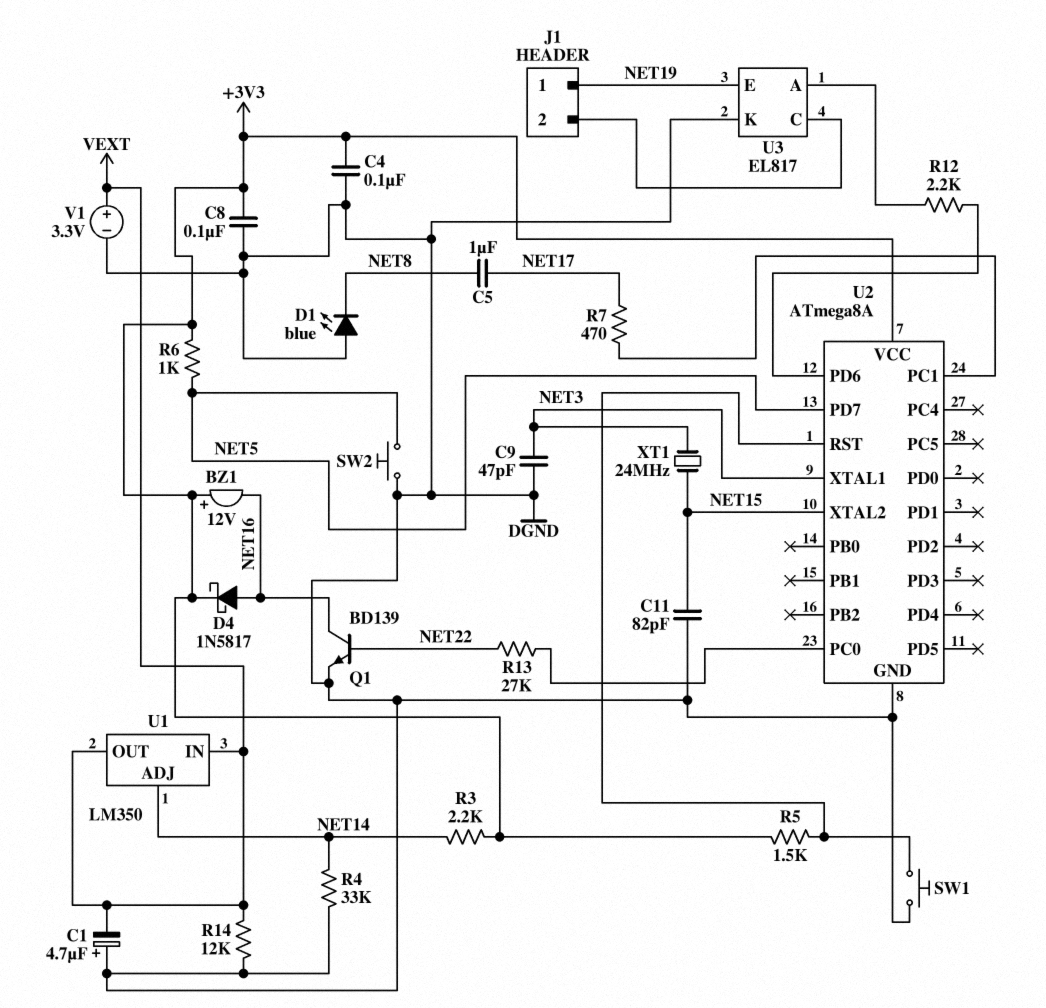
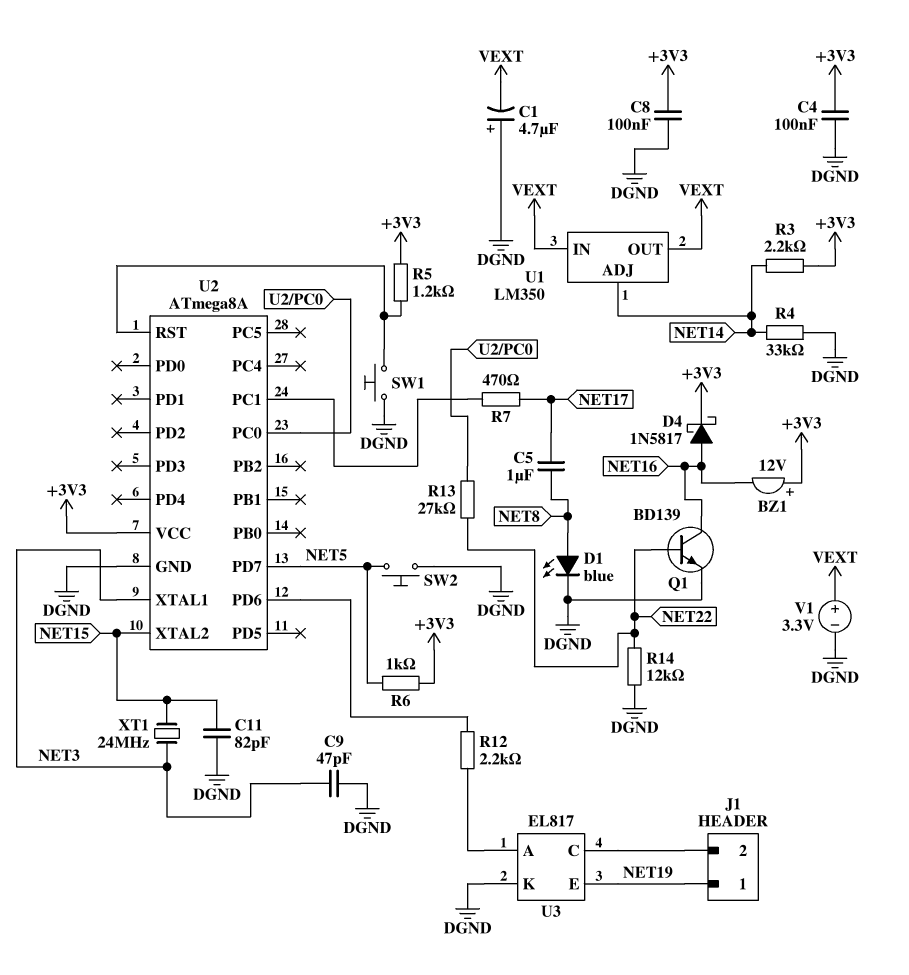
D1: LED blue (A DGND, K NET8) -> LED blue (A NET8, K DGND)
R5: 1.5k (+3V3, U2/RST) -> 1.2k (+3V3, U2/RST)
R14: 12k (DGND, VEXT) -> 12k (DGND, NET22)

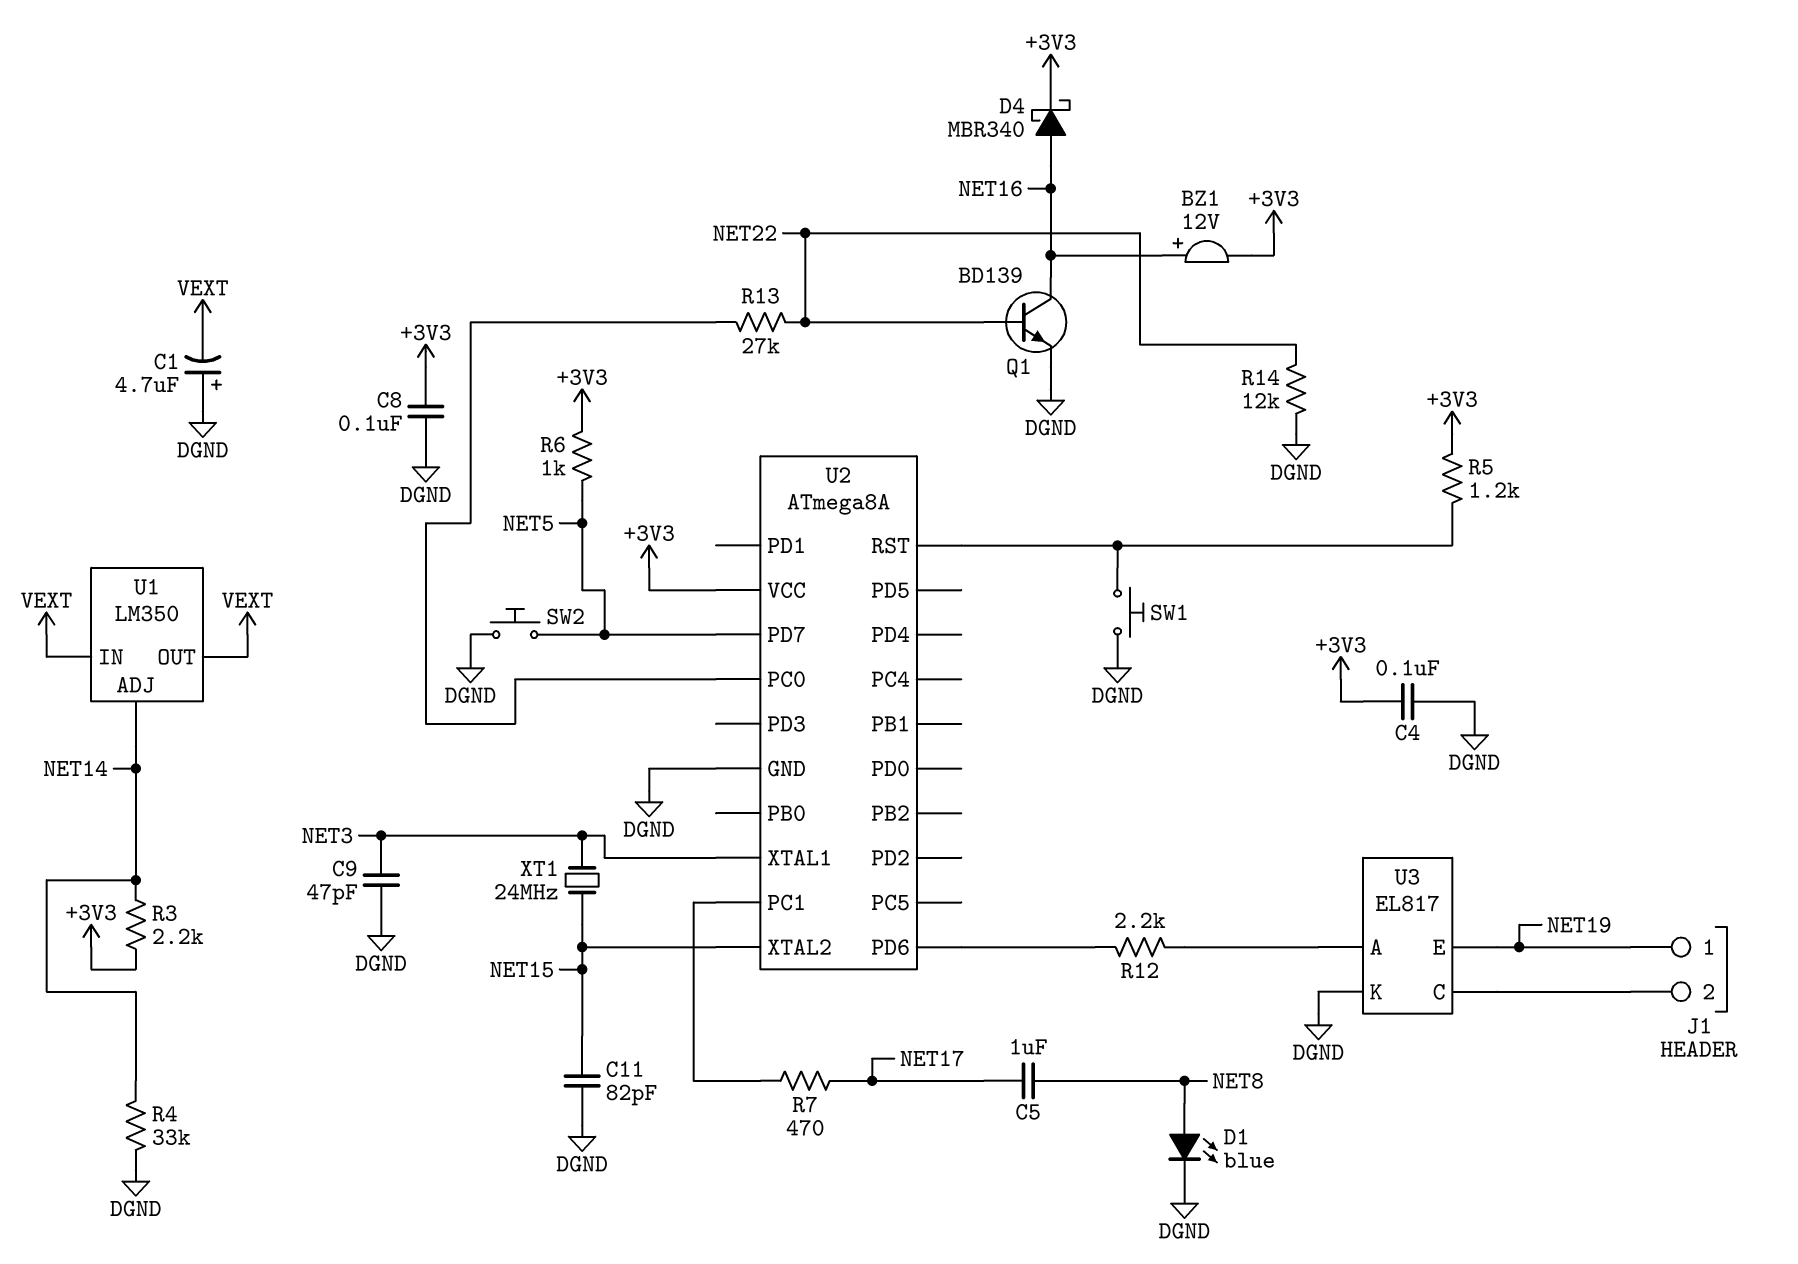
BZ1: buzzer 12V (plus +3V3, minus NET16) -> buzzer 12V (plus NET16, minus +3V3)
D4: schottky 1N5817 (A NET16, K +3V3) -> schottky MBR340 (A NET16, K +3V3)
V1: 3.3V (plus VEXT, minus DGND) -> none

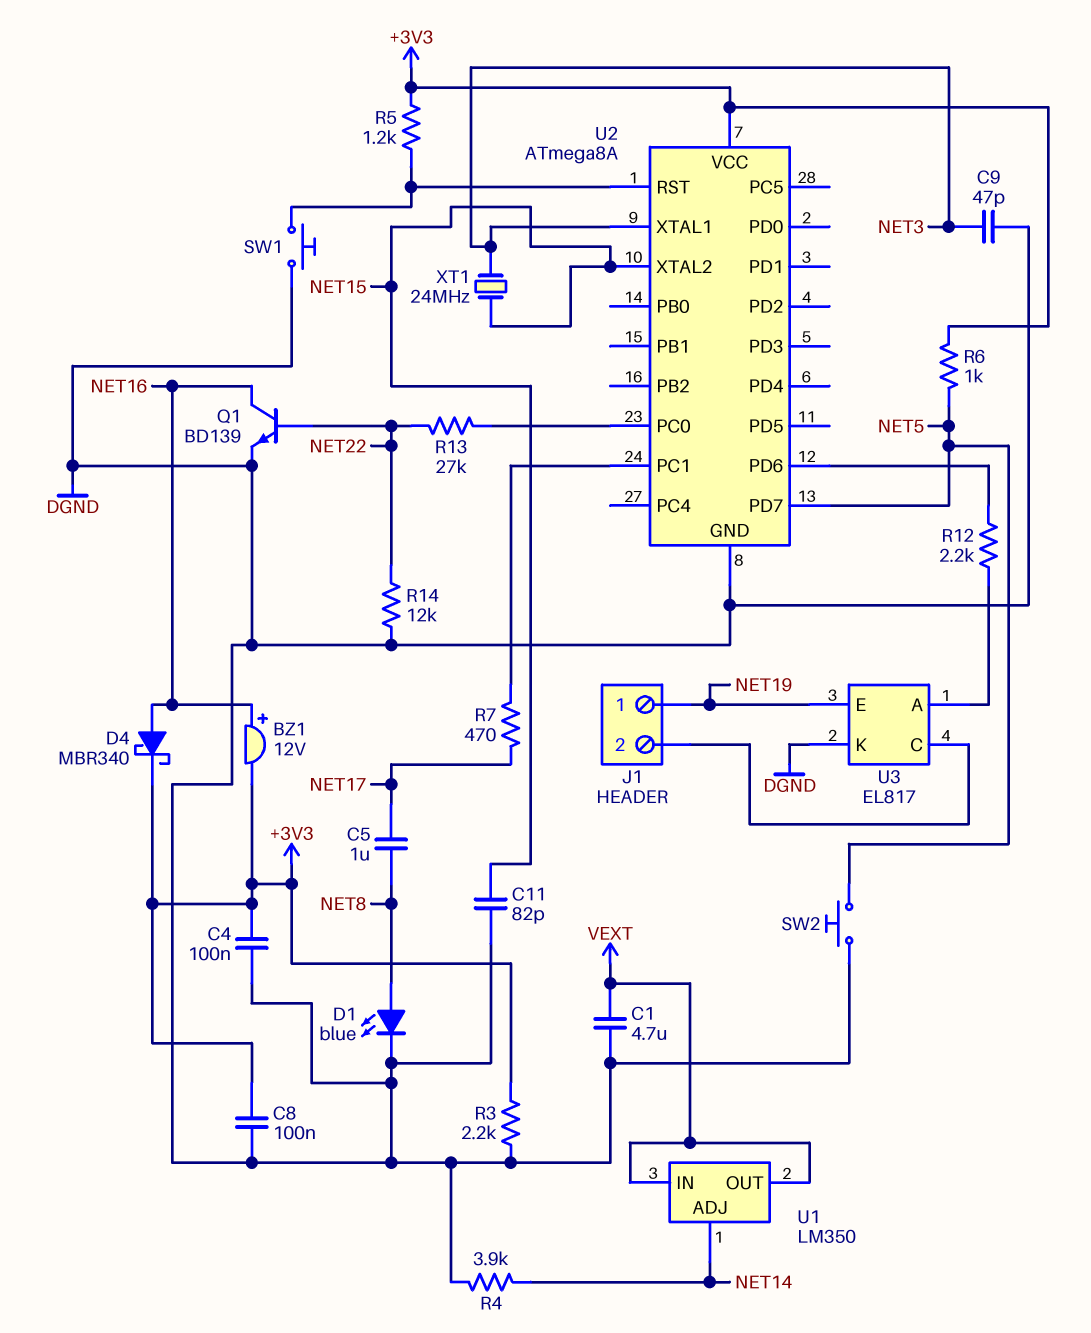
C1: 4.7uF (plus DGND, minus VEXT) -> 4.7uF (DGND, VEXT)
R3: 2.2k (+3V3, NET14) -> 2.2k (+3V3, DGND)
R4: 33k (DGND, NET14) -> 3.9k (DGND, NET14)

